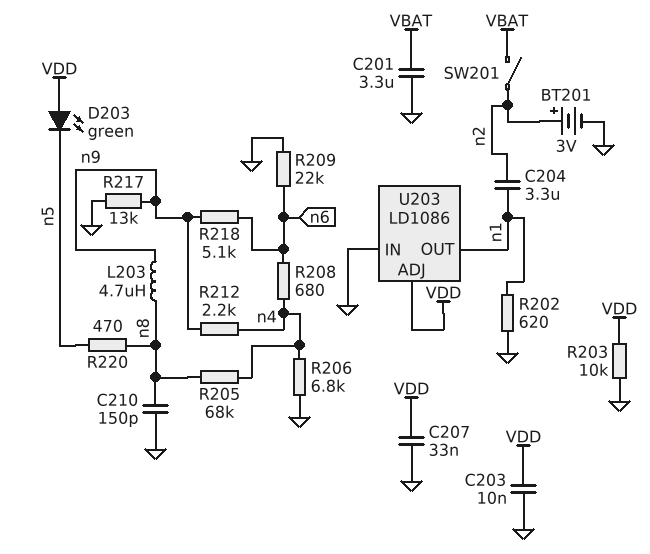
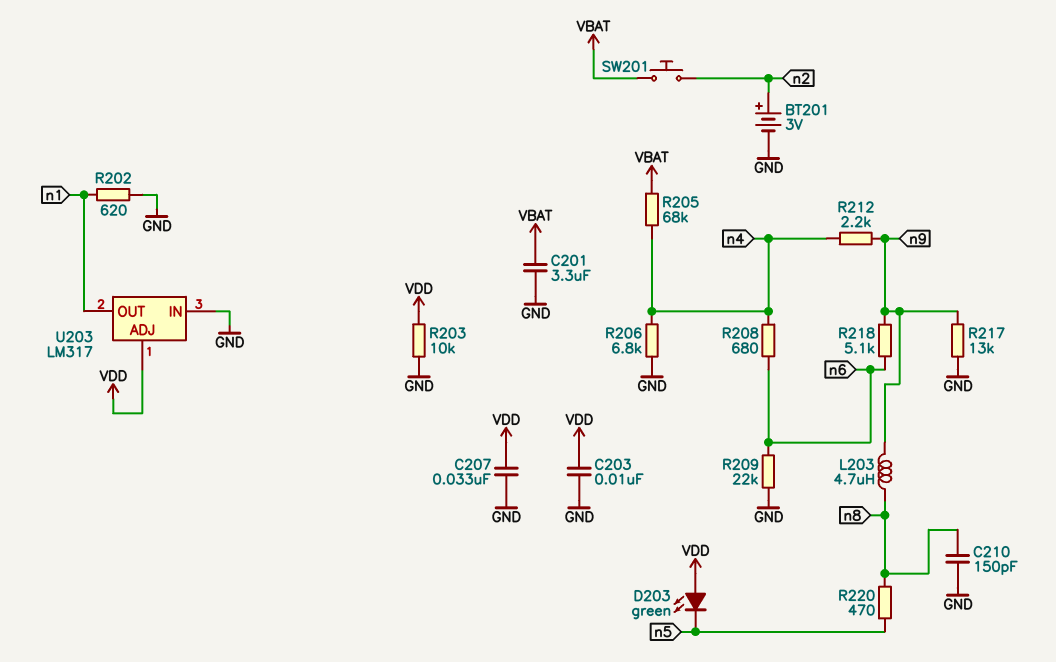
C204: 3.3uF (n1, n2) -> none
R205: 68k (n4, n8) -> 68k (VBAT, n4)
SW201: switch (VBAT, n2) -> button (VBAT, n2)
U203: LD1086 -> LM317

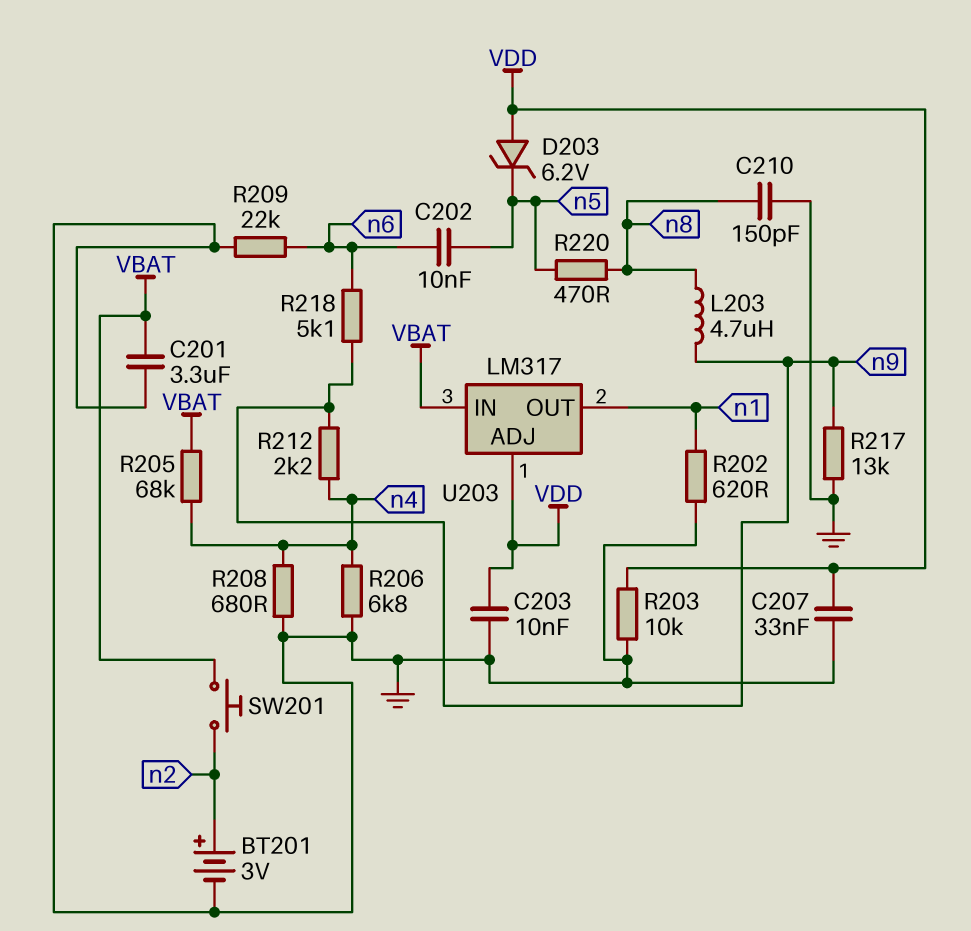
C202: none -> 10nF (n5, n6)
D203: LED green (A VDD, K n5) -> zener 6.2V (A VDD, K n5)
R208: 680 (n4, n6) -> 680 (GND, n4)
U203 pin IN: GND -> VBAT

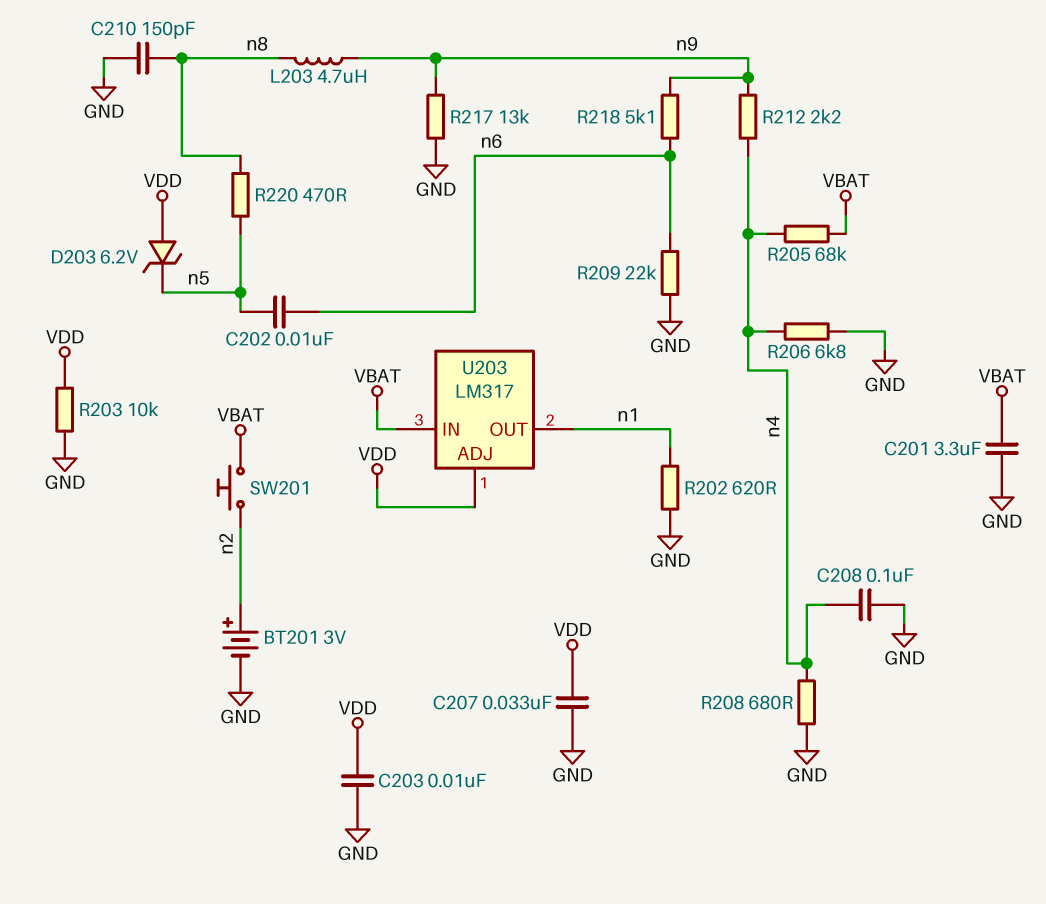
C208: none -> 100nF (GND, n4)

